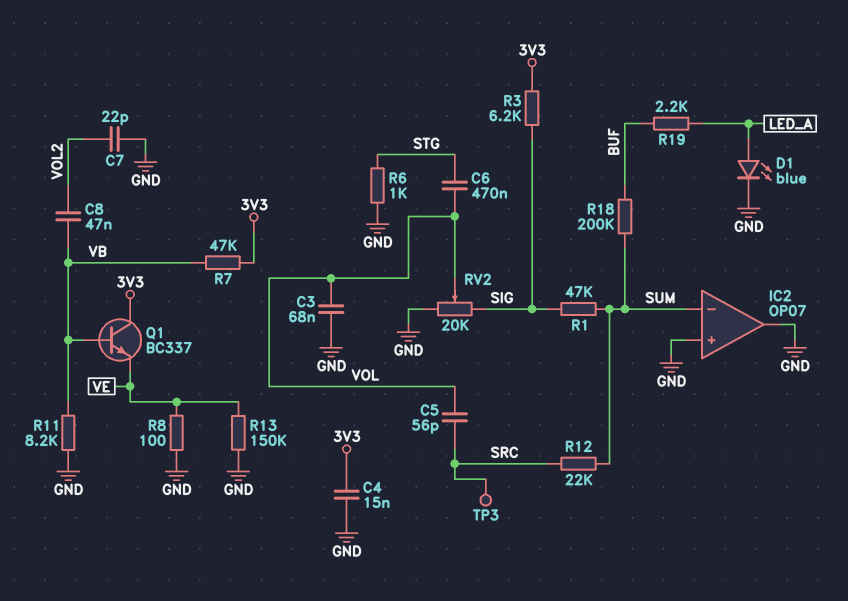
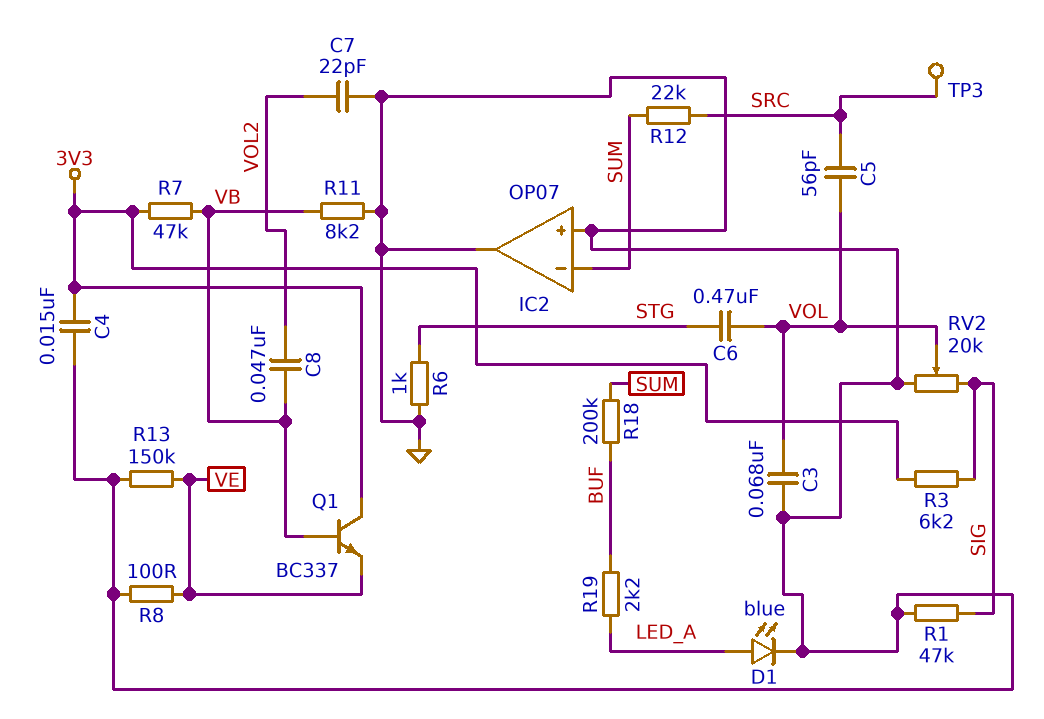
R1: 47k (SIG, SUM) -> 47k (GND, SIG)

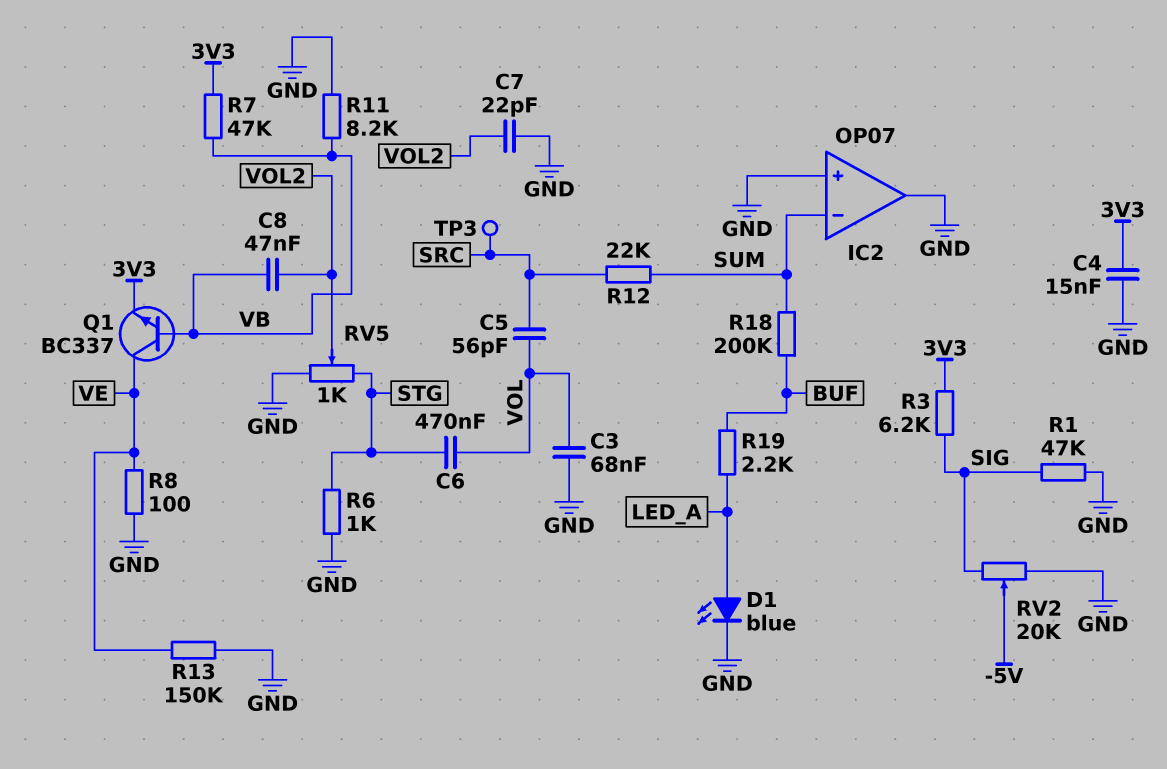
Q1: NPN BC337 (B VB, C 3V3, E VE) -> NPN BC337 (B VB, C VE, E 3V3)
RV2: 20k (GND, SIG, wiper VOL) -> 20k (GND, SIG, wiper -5V)
RV5: none -> 1k (GND, STG, wiper VOL2)

